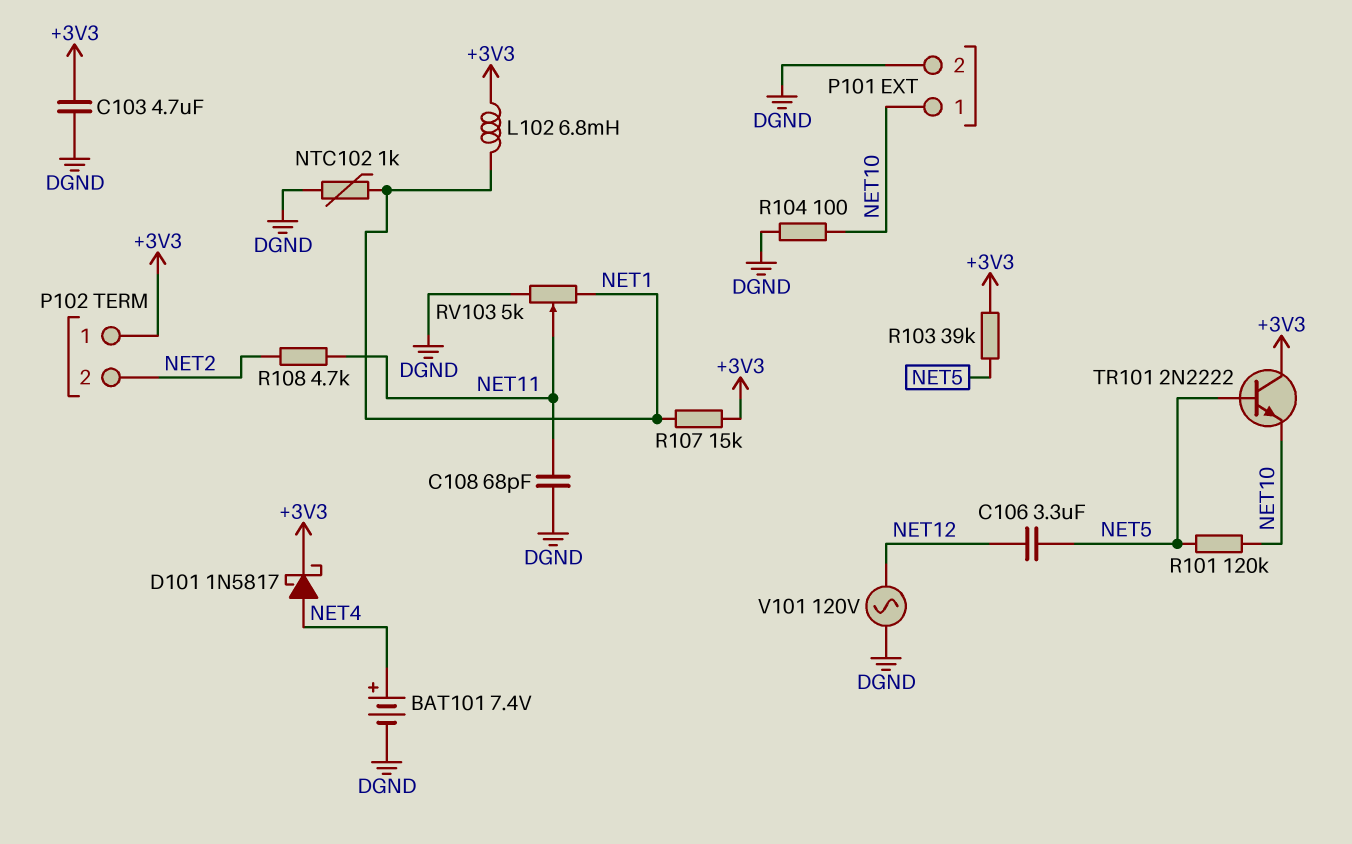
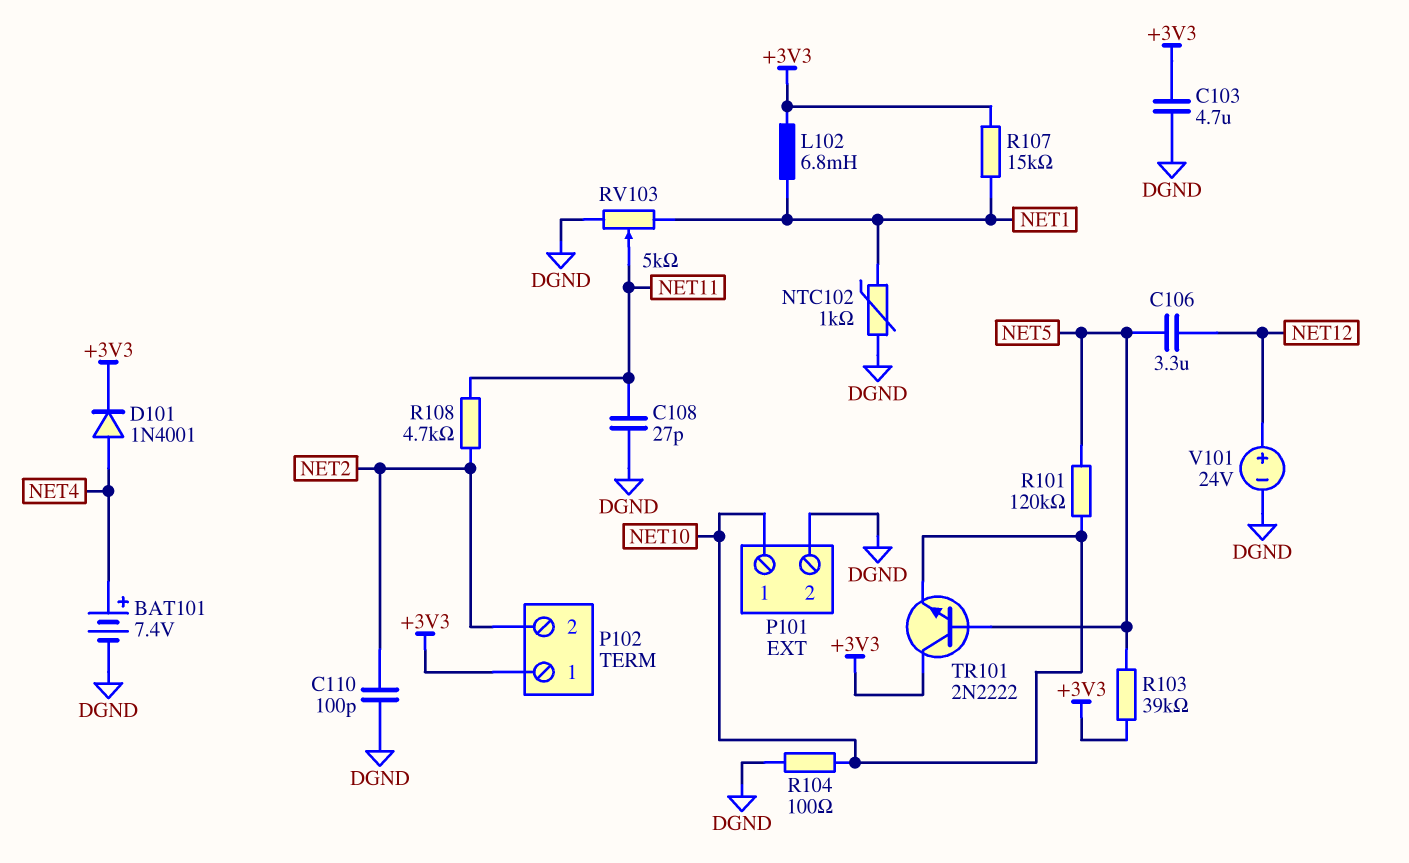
C108: 68pF (DGND, NET11) -> 27pF (DGND, NET11)
C110: none -> 100pF (DGND, NET2)
D101: schottky 1N5817 (A NET4, K +3V3) -> diode 1N4001 (A NET4, K +3V3)
V101: AC 120V (DGND, NET12) -> 24V (plus NET12, minus DGND)

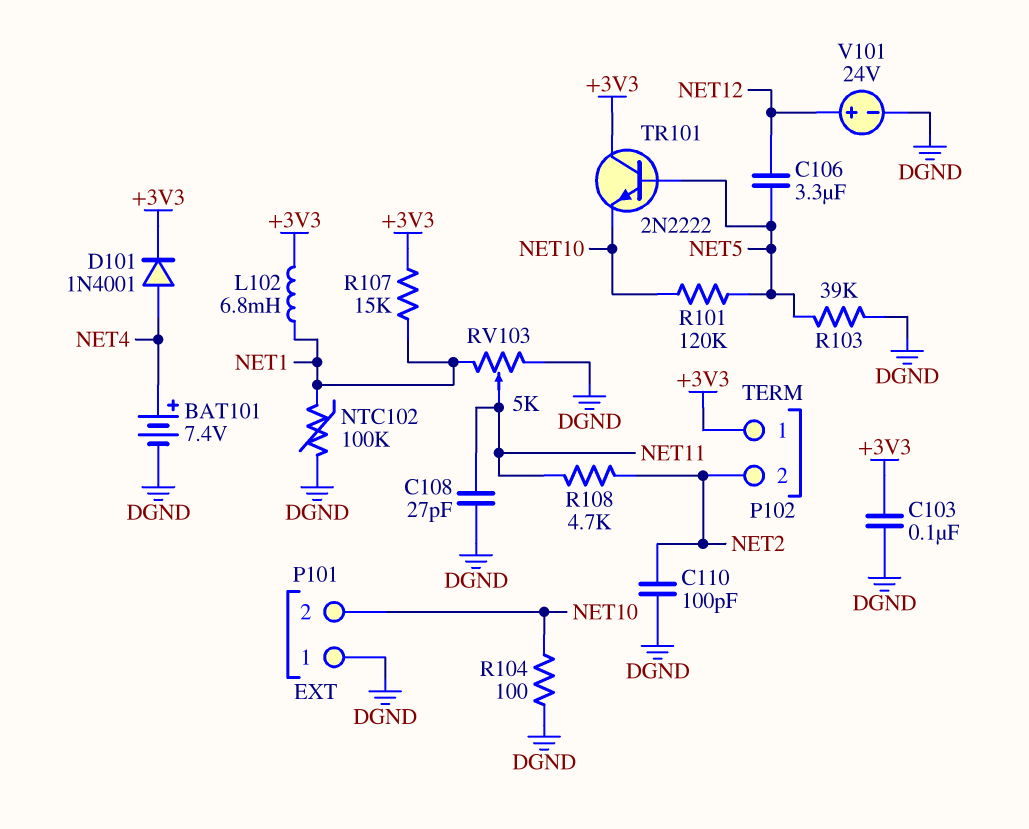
C103: 4.7uF (+3V3, DGND) -> 100nF (+3V3, DGND)
NTC102: 1k (DGND, NET1) -> 100k (DGND, NET1)
P101 pin 1: NET10 -> DGND
P101 pin 2: DGND -> NET10
R103: 39k (+3V3, NET5) -> 39k (DGND, NET5)

